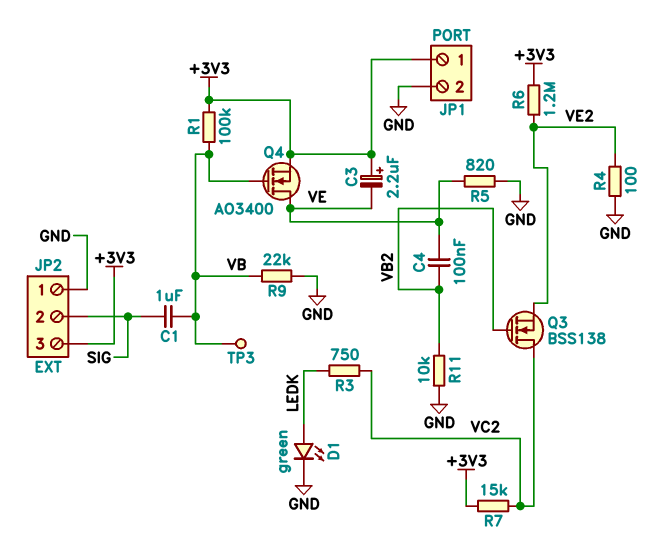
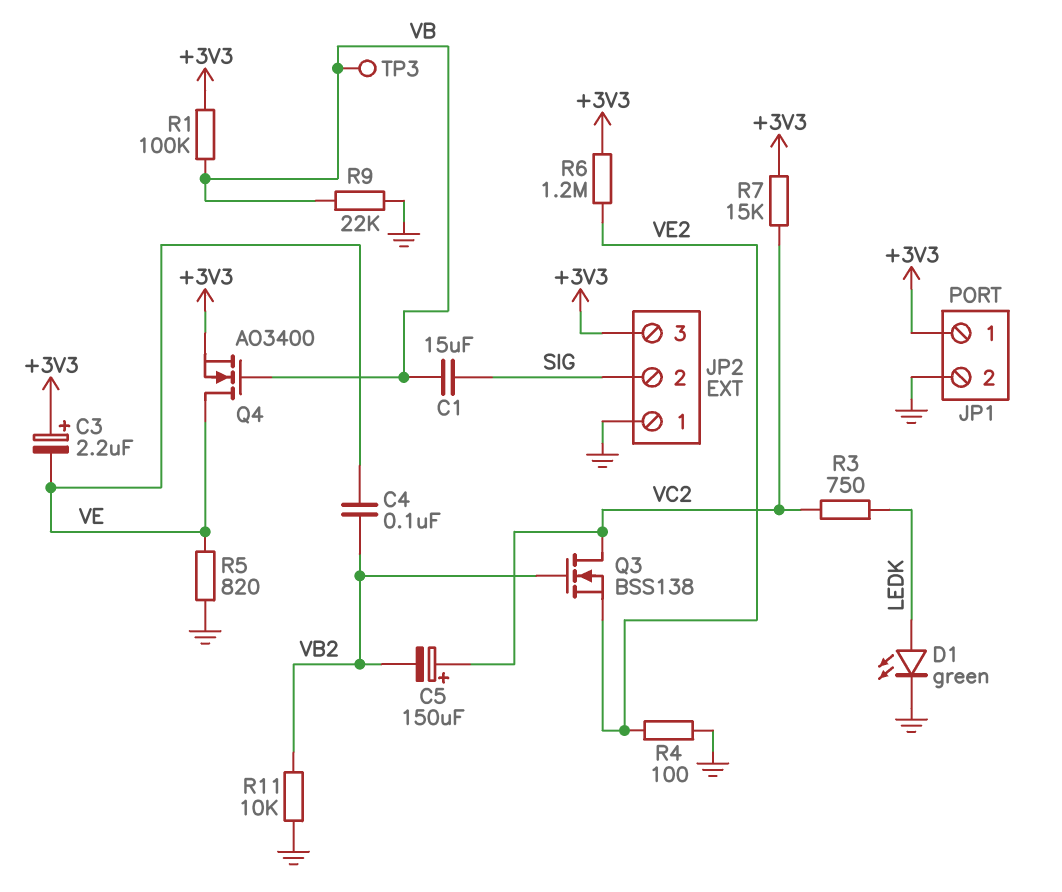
C1: 1uF (SIG, VB) -> 15uF (SIG, VB)
C5: none -> 150uF (plus VC2, minus VB2)

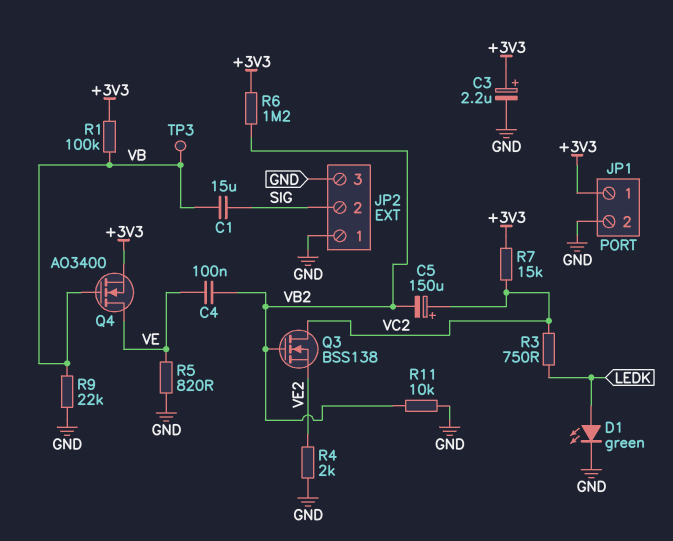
C3: 2.2uF (plus +3V3, minus VE) -> 2.2uF (plus +3V3, minus GND)
JP2 pin 3: +3V3 -> GND
R4: 100 (GND, VE2) -> 2k (GND, VE2)
R6: 1.2M (+3V3, VE2) -> 1.2M (+3V3, VB2)

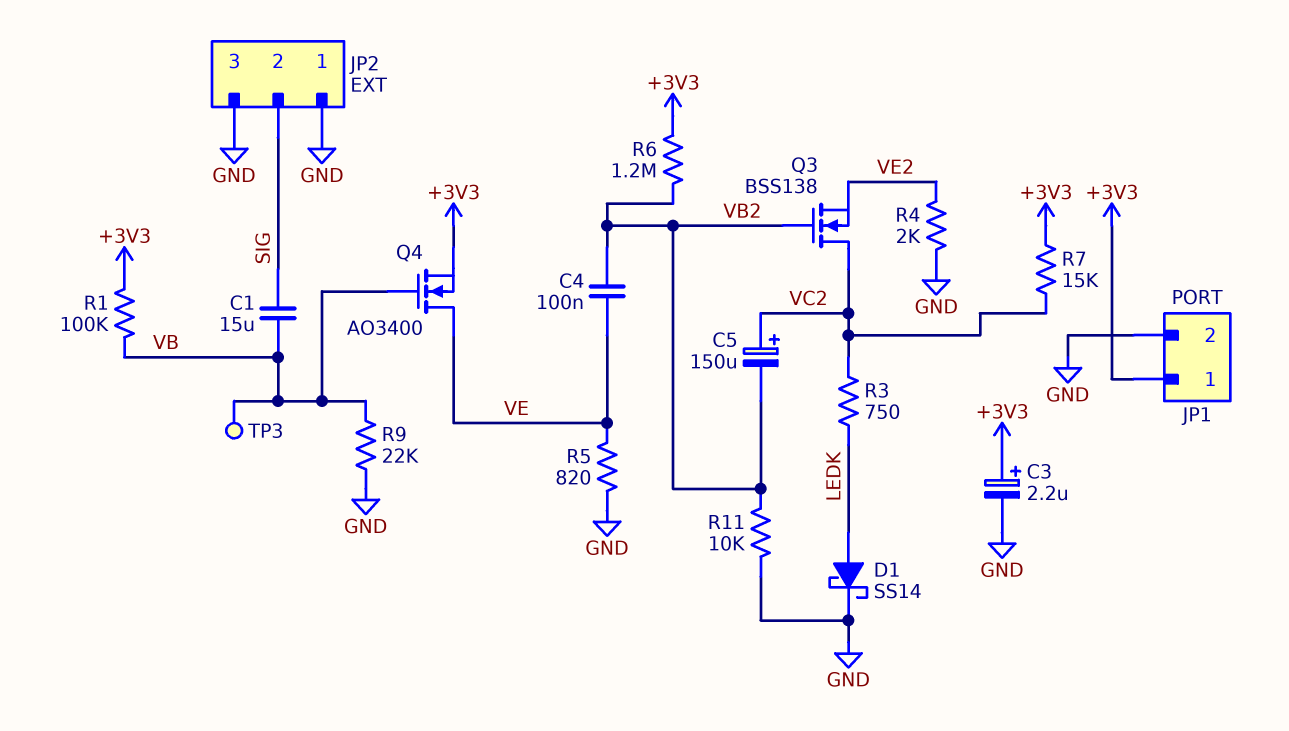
D1: LED green (A LEDK, K GND) -> schottky SS14 (A LEDK, K GND)

